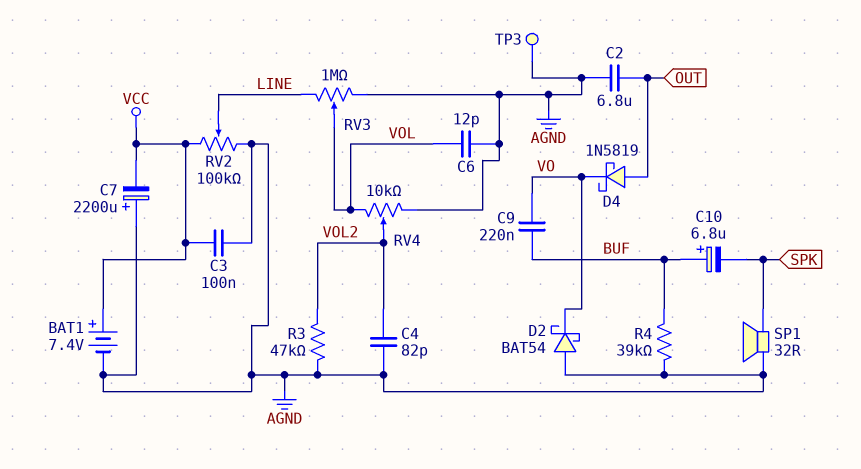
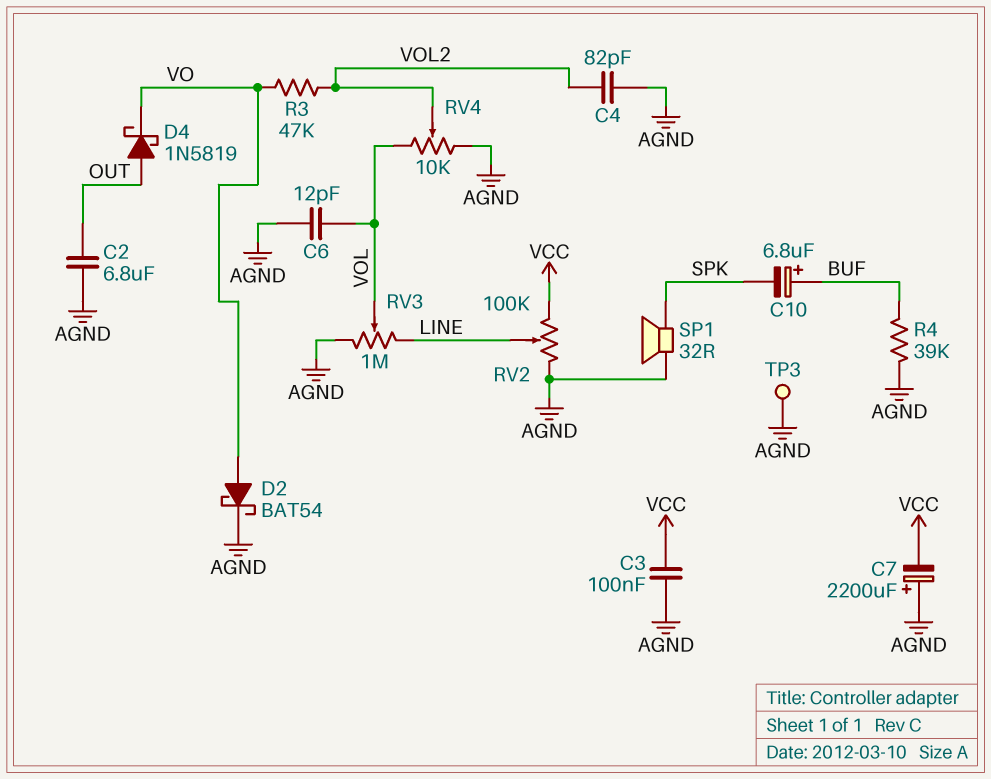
BAT1: 7.4V (plus VCC, minus AGND) -> none
C9: 220nF (BUF, VO) -> none
D2: schottky BAT54 (A AGND, K VO) -> schottky BAT54 (A VO, K AGND)
R3: 47k (AGND, VOL2) -> 47k (VO, VOL2)

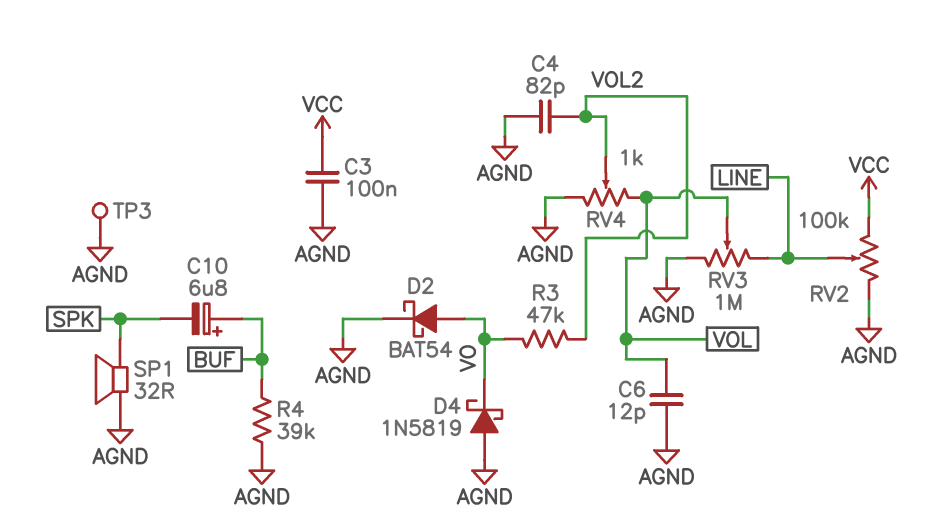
C2: 6.8uF (AGND, OUT) -> none
C7: 2200uF (plus AGND, minus VCC) -> none
D4: schottky 1N5819 (A OUT, K VO) -> schottky 1N5819 (A AGND, K VO)
RV4: 10k (AGND, VOL, wiper VOL2) -> 1k (AGND, VOL, wiper VOL2)

